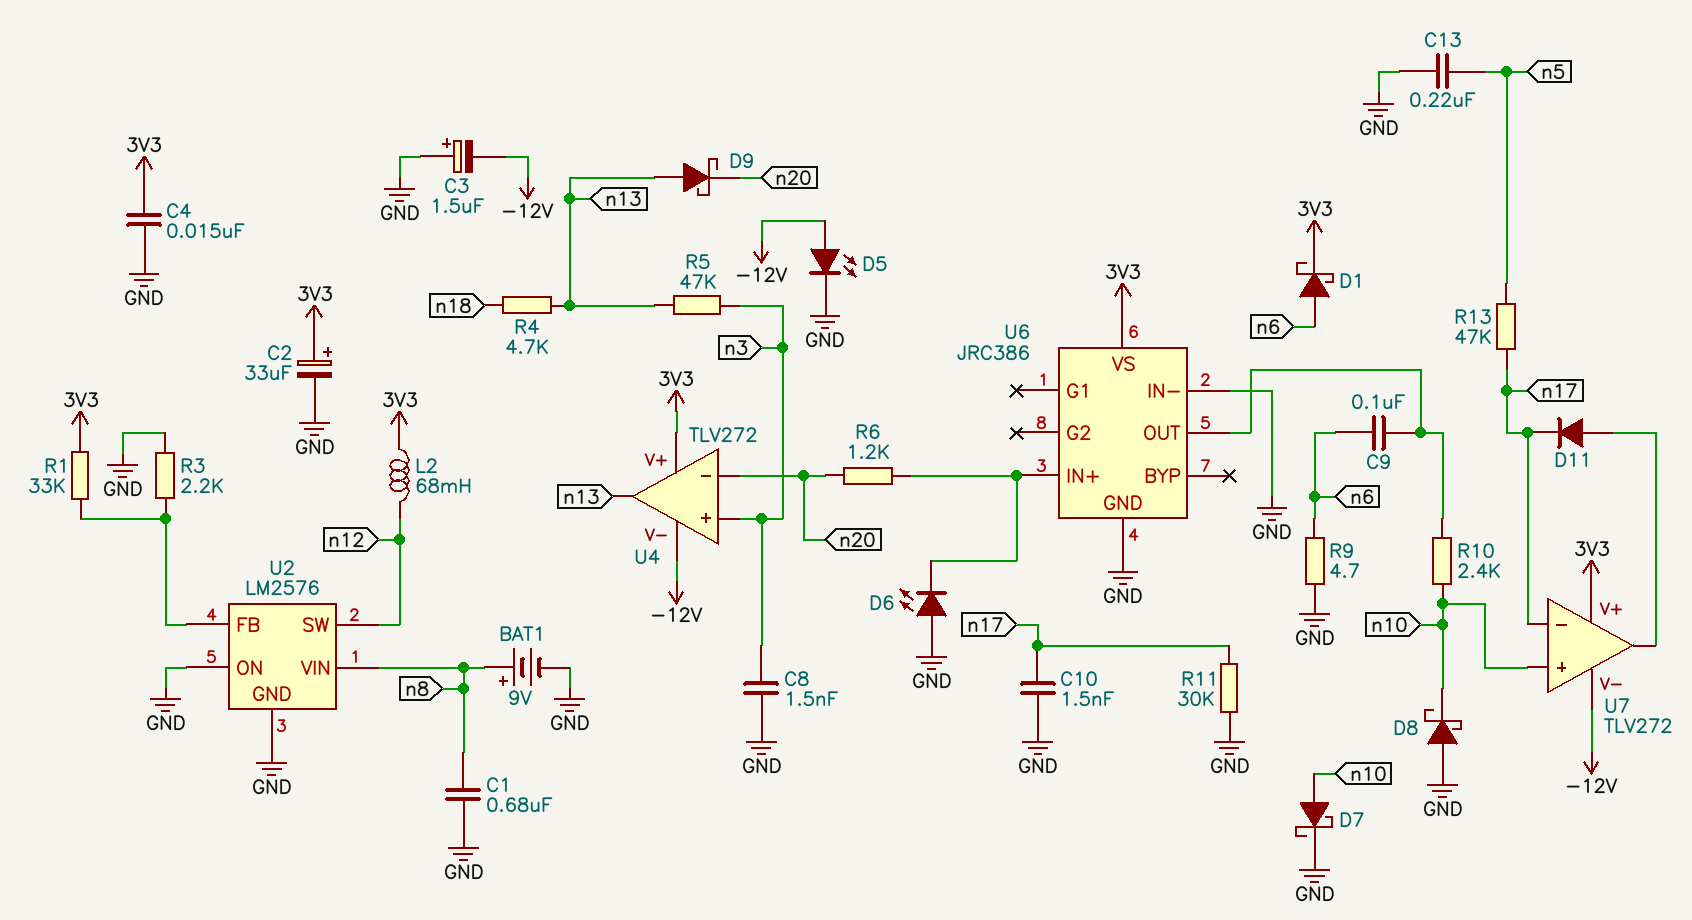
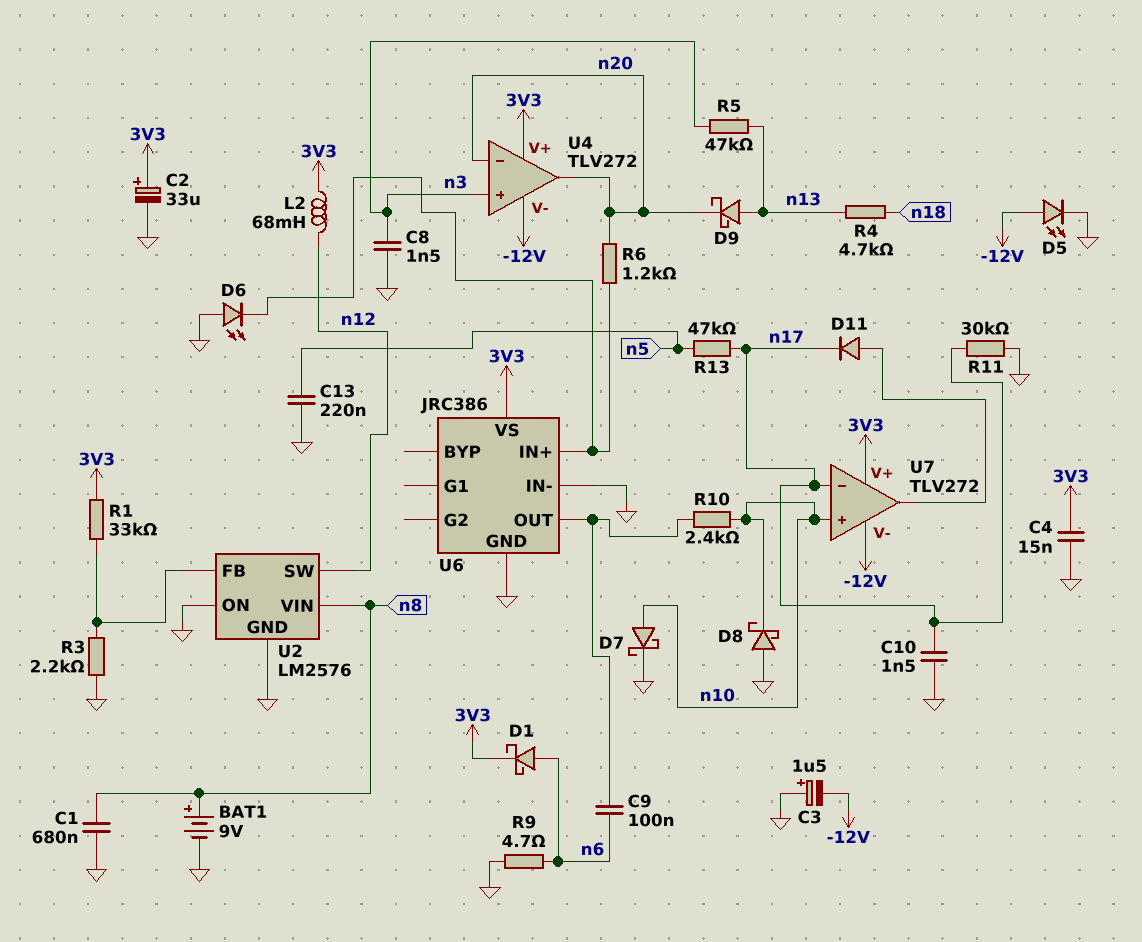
U4 pin out: n13 -> n20

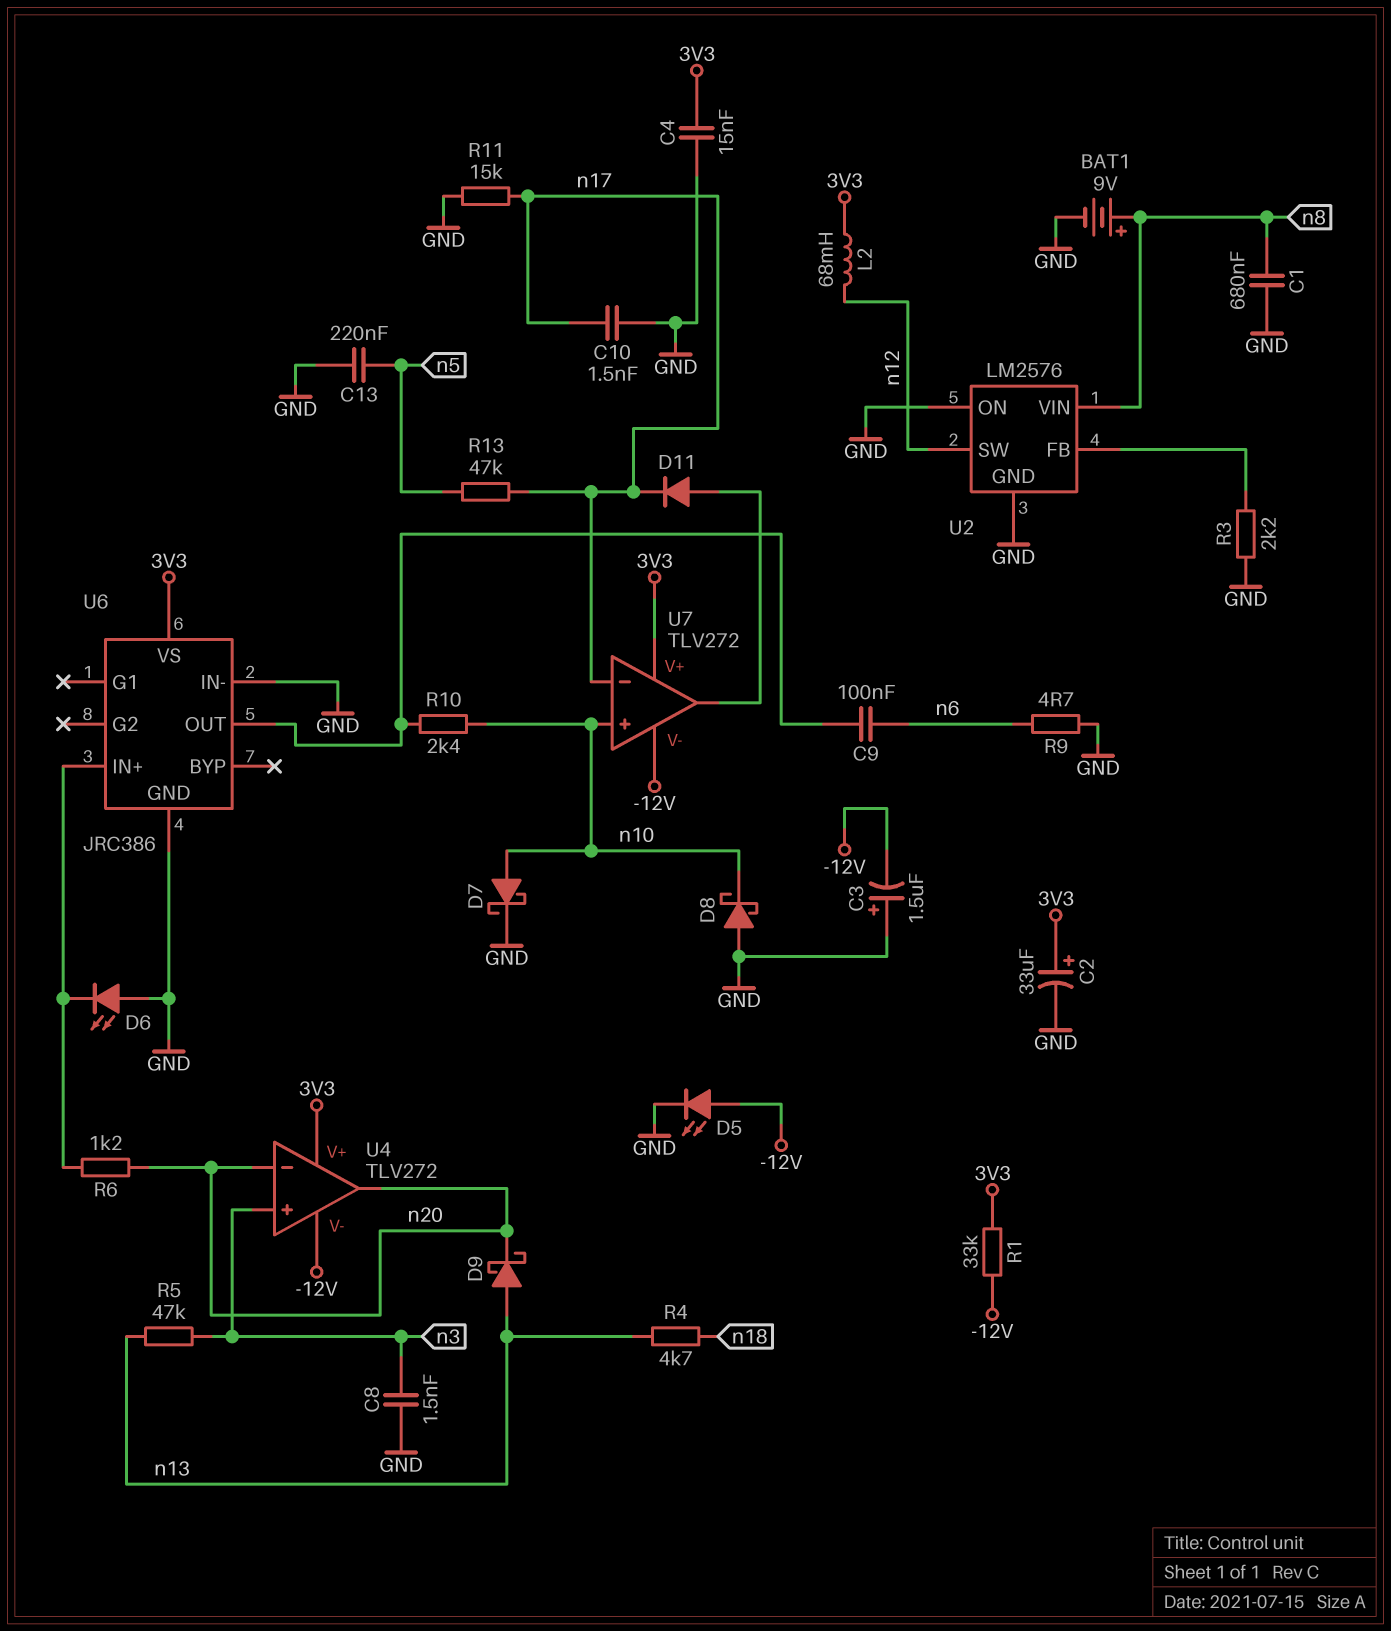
D1: schottky (A n6, K 3V3) -> none
R1: 33k (3V3, U2/FB) -> 33k (-12V, 3V3)
R11: 30k (GND, n17) -> 15k (GND, n17)

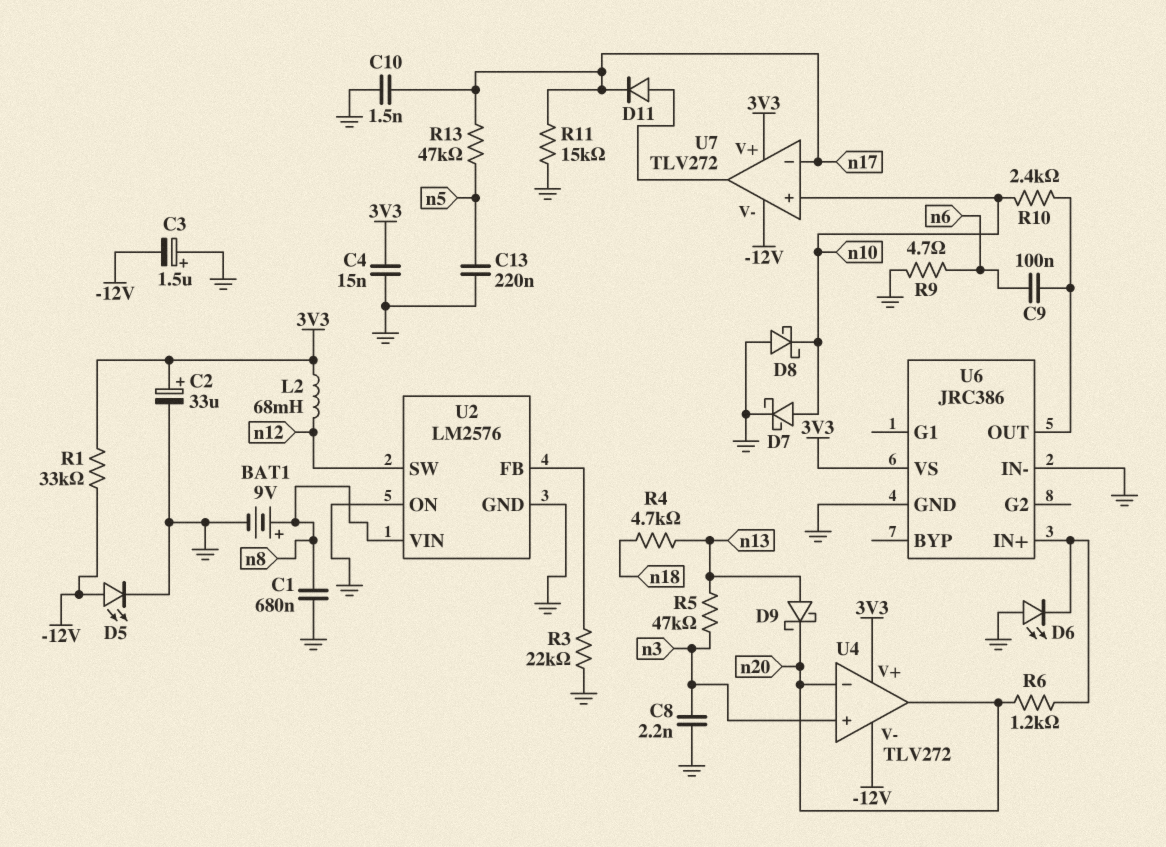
C8: 1.5nF (GND, n3) -> 2.2nF (GND, n3)
R3: 2.2k (GND, U2/FB) -> 22k (GND, U2/FB)

